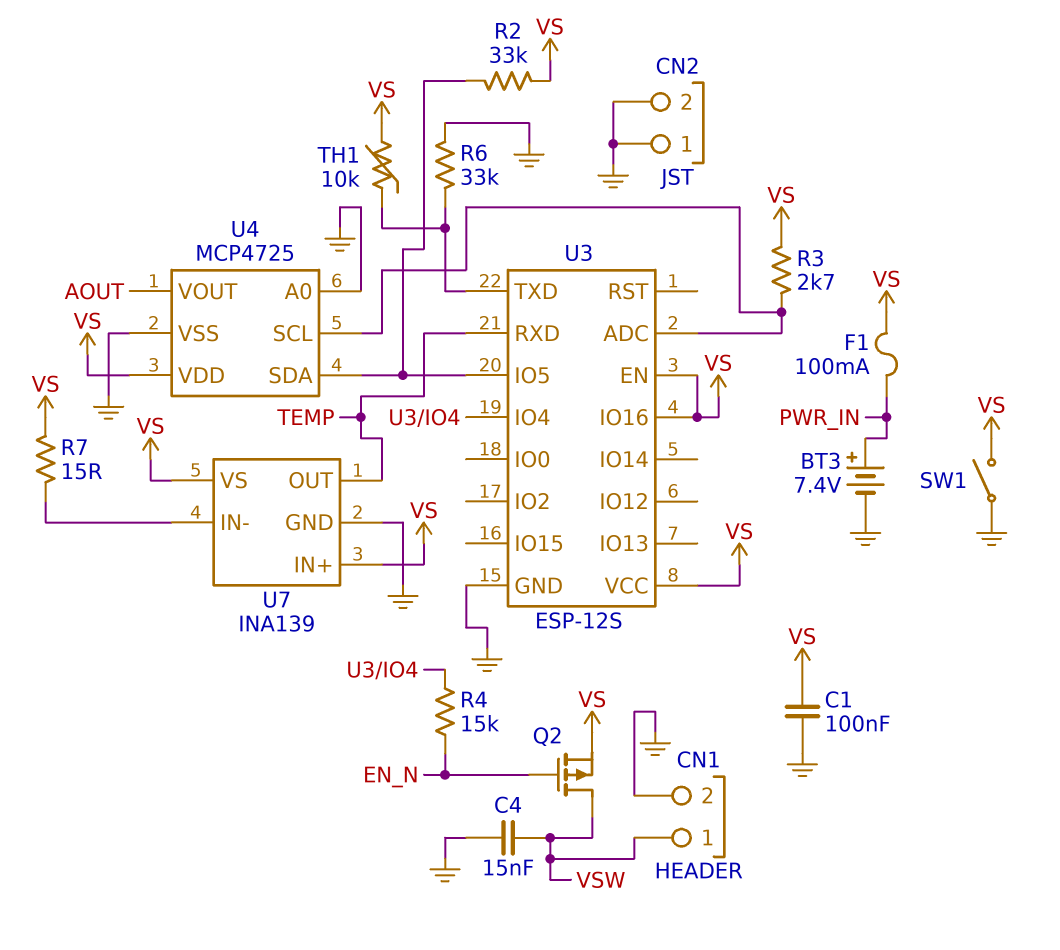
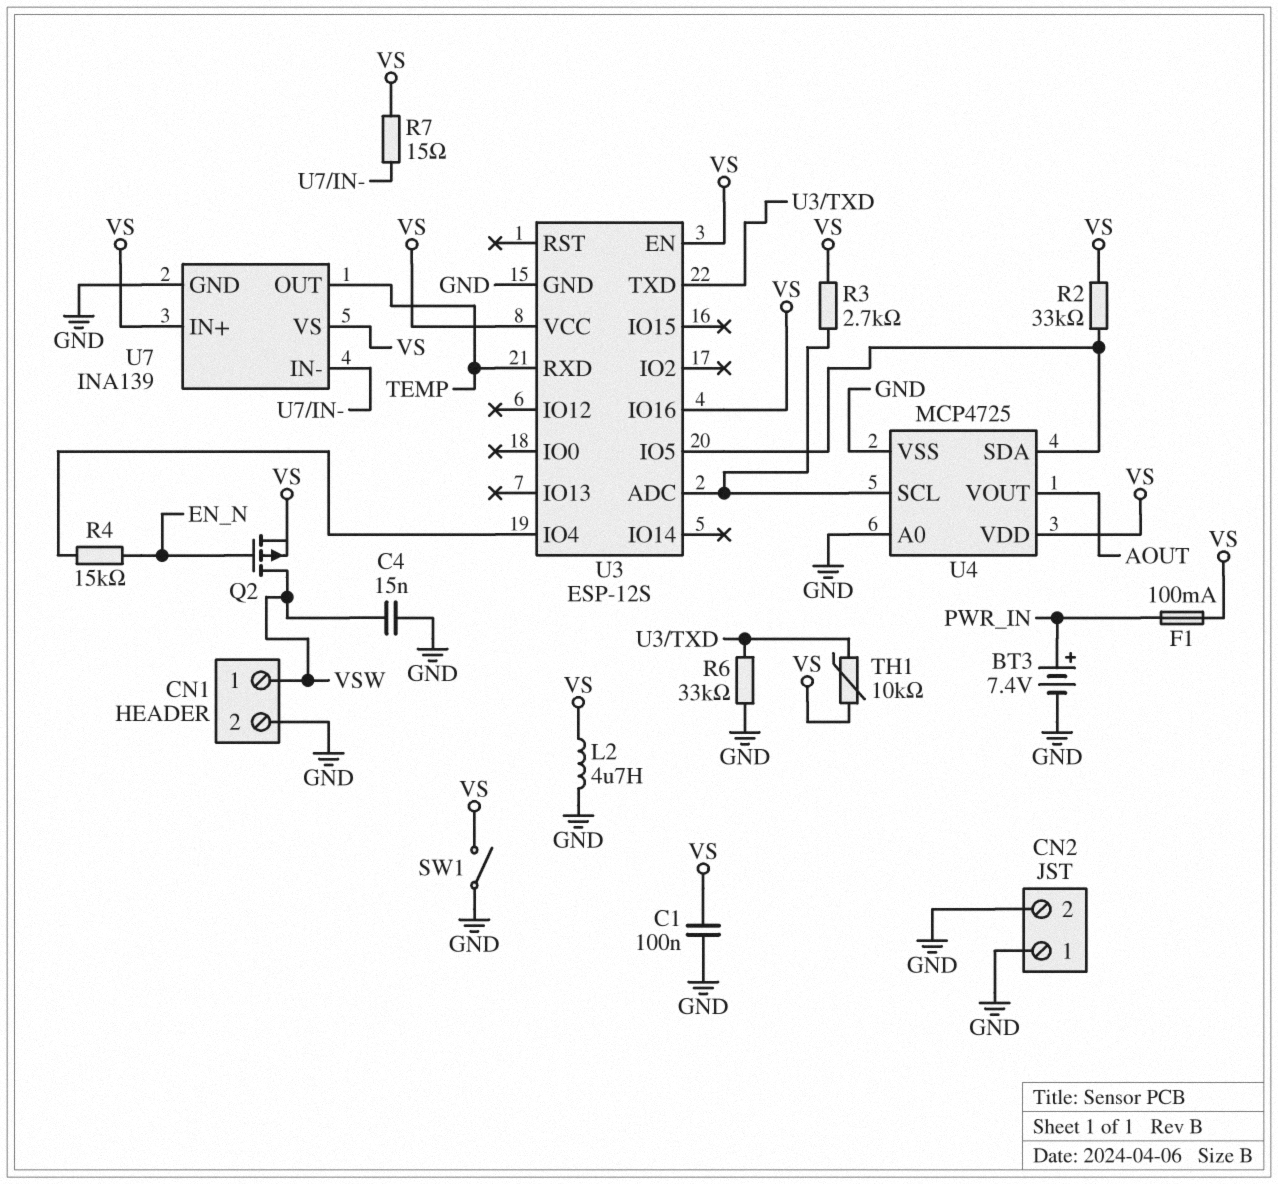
L2: none -> 4.7uH (GND, VS)

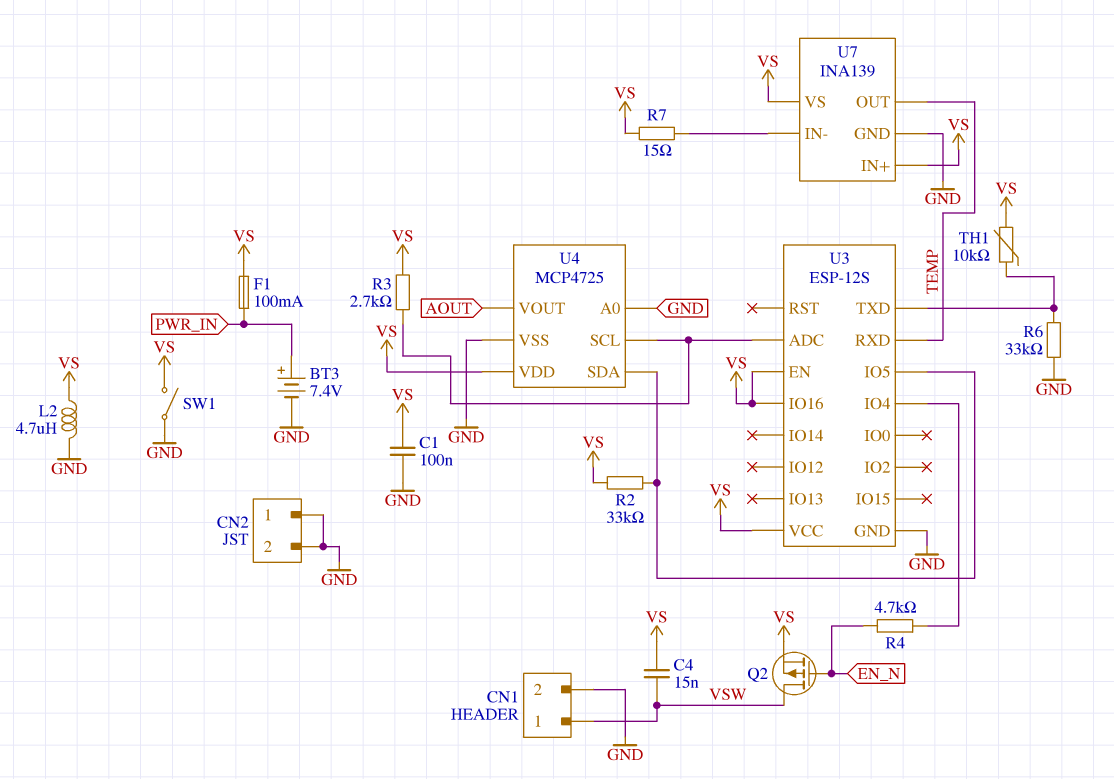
C4: 15nF (GND, VSW) -> 15nF (VS, VSW)
R4: 15k (EN_N, U3/IO4) -> 4.7k (EN_N, U3/IO4)

